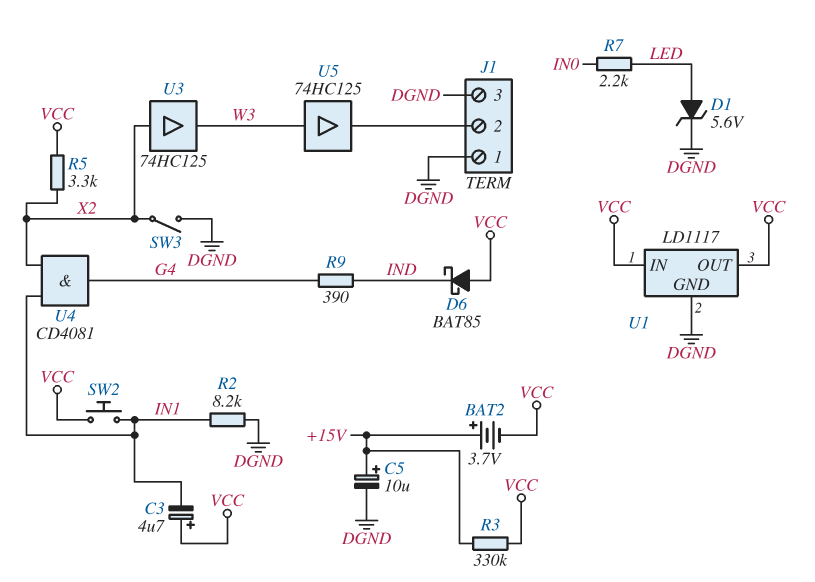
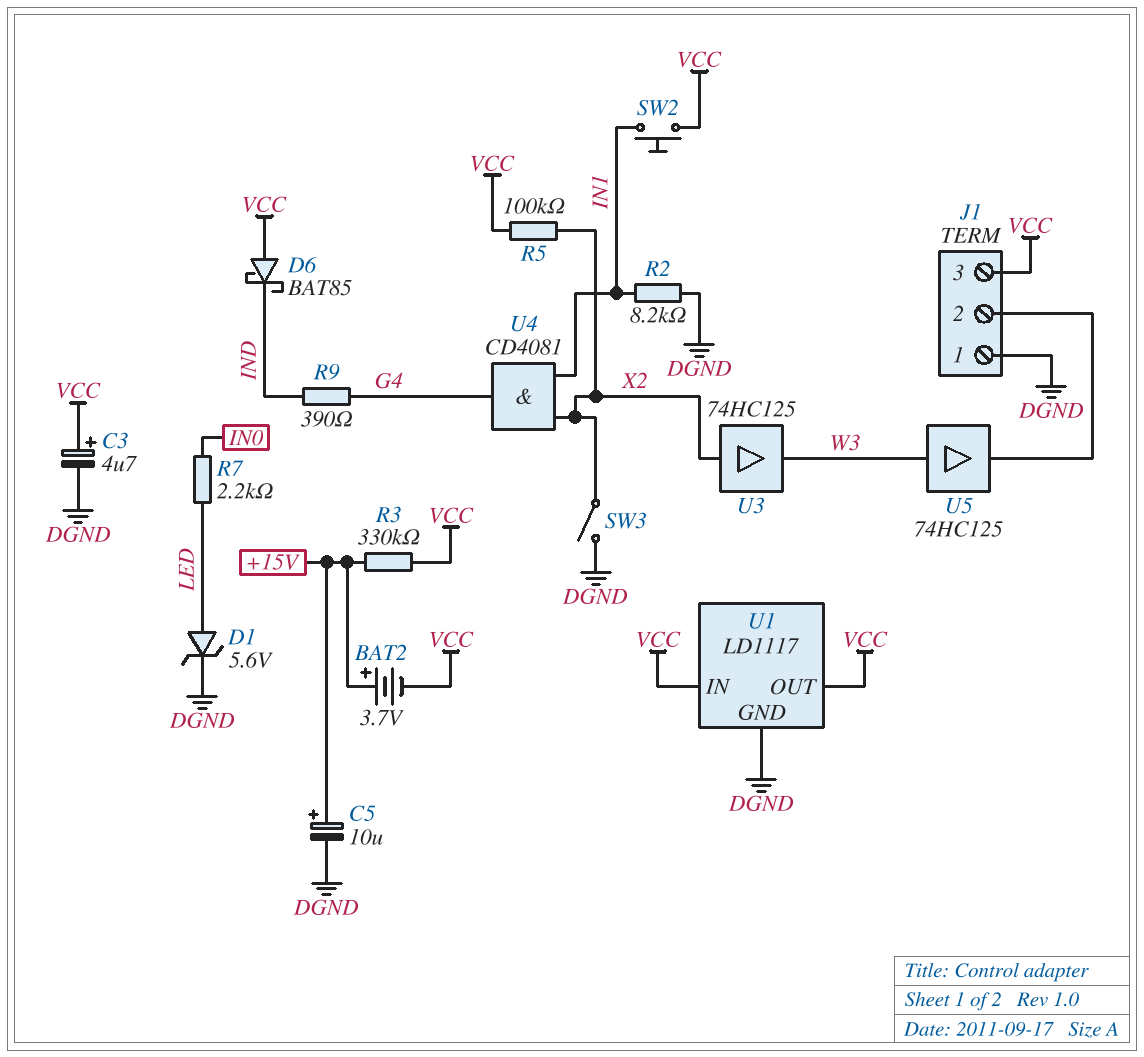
C3: 4.7uF (plus VCC, minus IN1) -> 4.7uF (plus VCC, minus DGND)
J1 pin 3: DGND -> VCC
R5: 3.3k (VCC, X2) -> 100k (VCC, X2)

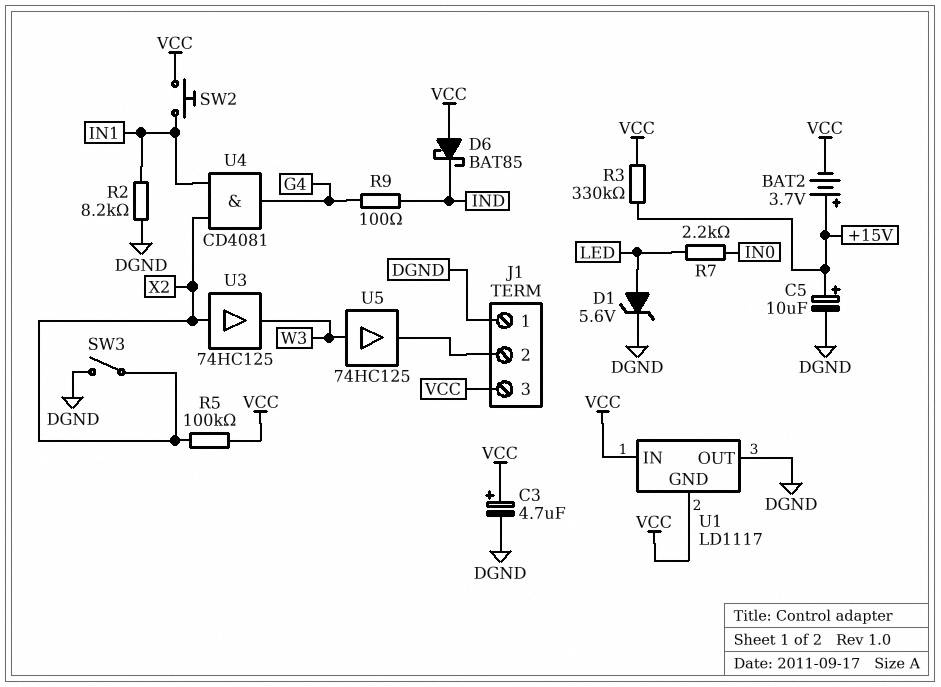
R9: 390 (G4, IND) -> 100 (G4, IND)
U1 pin GND: DGND -> VCC
U1 pin OUT: VCC -> DGND

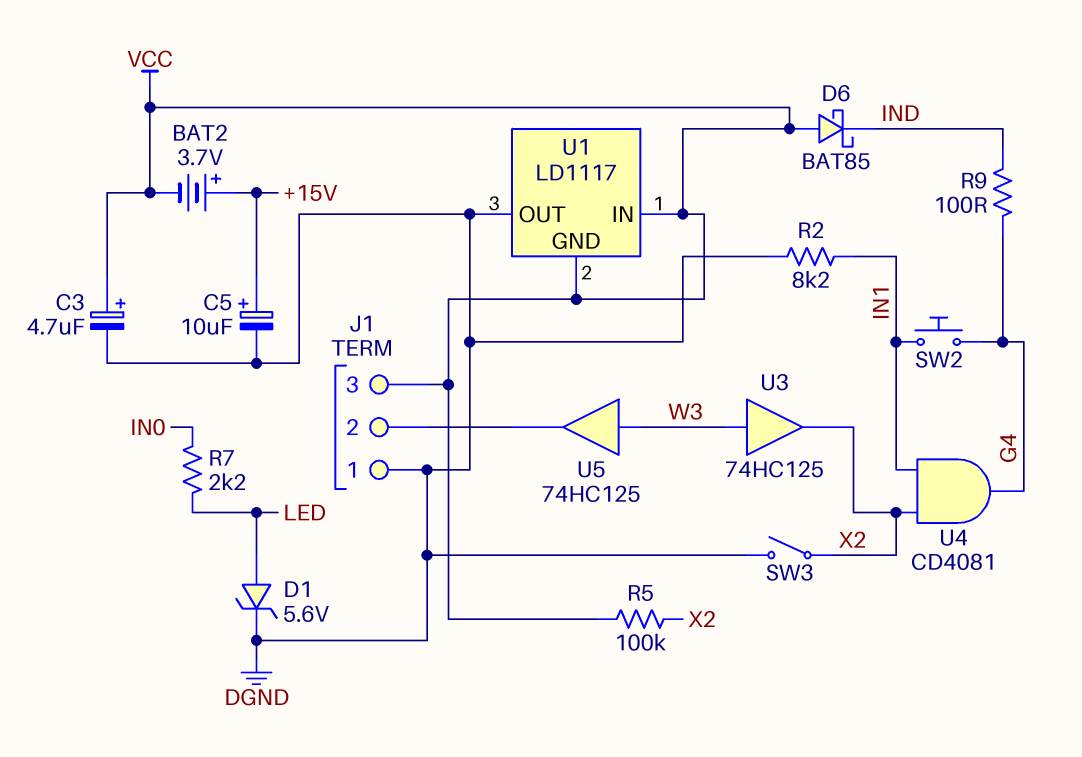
R3: 330k (+15V, VCC) -> none
SW2: button (IN1, VCC) -> button (G4, IN1)
U3: buffer 74HC125 (in X2, out W3) -> buffer 74HC125 (in W3, out X2)

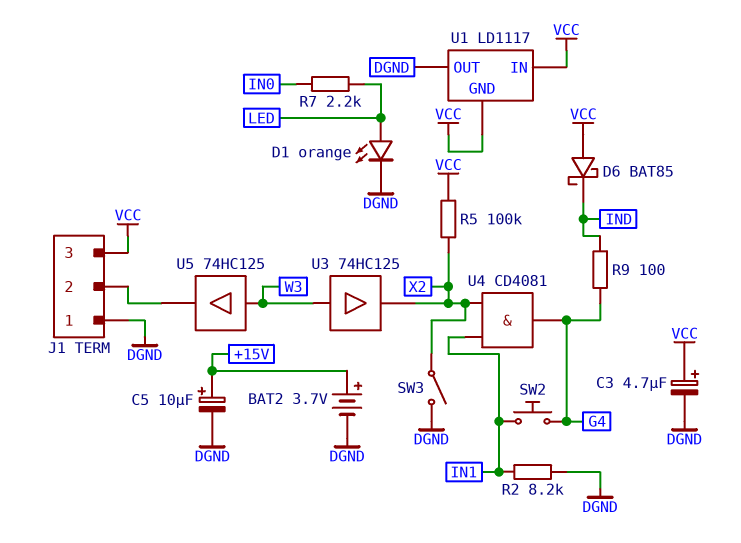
BAT2: 3.7V (plus +15V, minus VCC) -> 3.7V (plus +15V, minus DGND)
D1: zener 5.6V (A LED, K DGND) -> LED orange (A LED, K DGND)

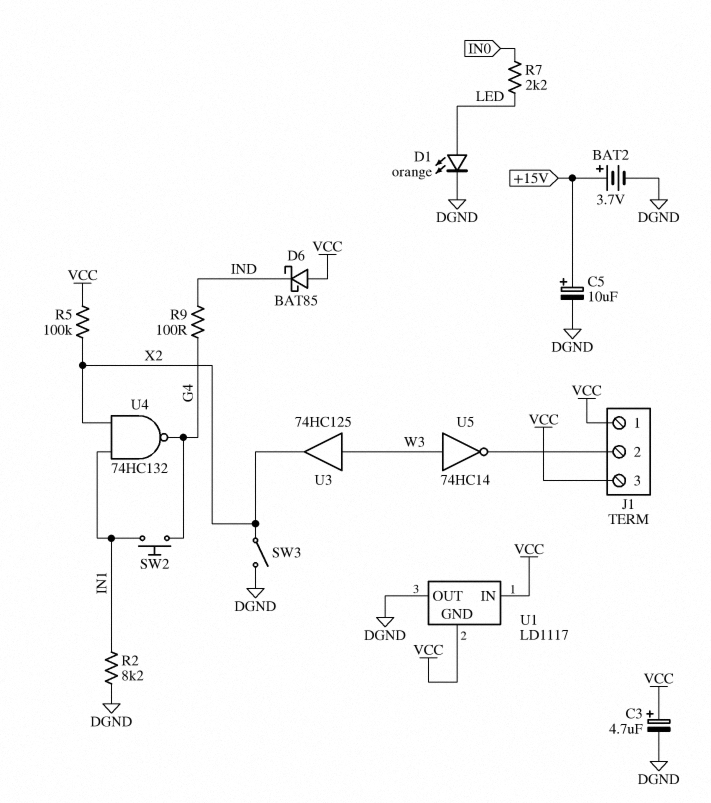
J1 pin 1: DGND -> VCC
U4: AND CD4081 (in IN1, in X2, out G4) -> NAND 74HC132 (in IN1, in X2, out G4)
U5: buffer 74HC125 (in W3, out J1/2) -> NOT 74HC14 (in W3, out J1/2)

